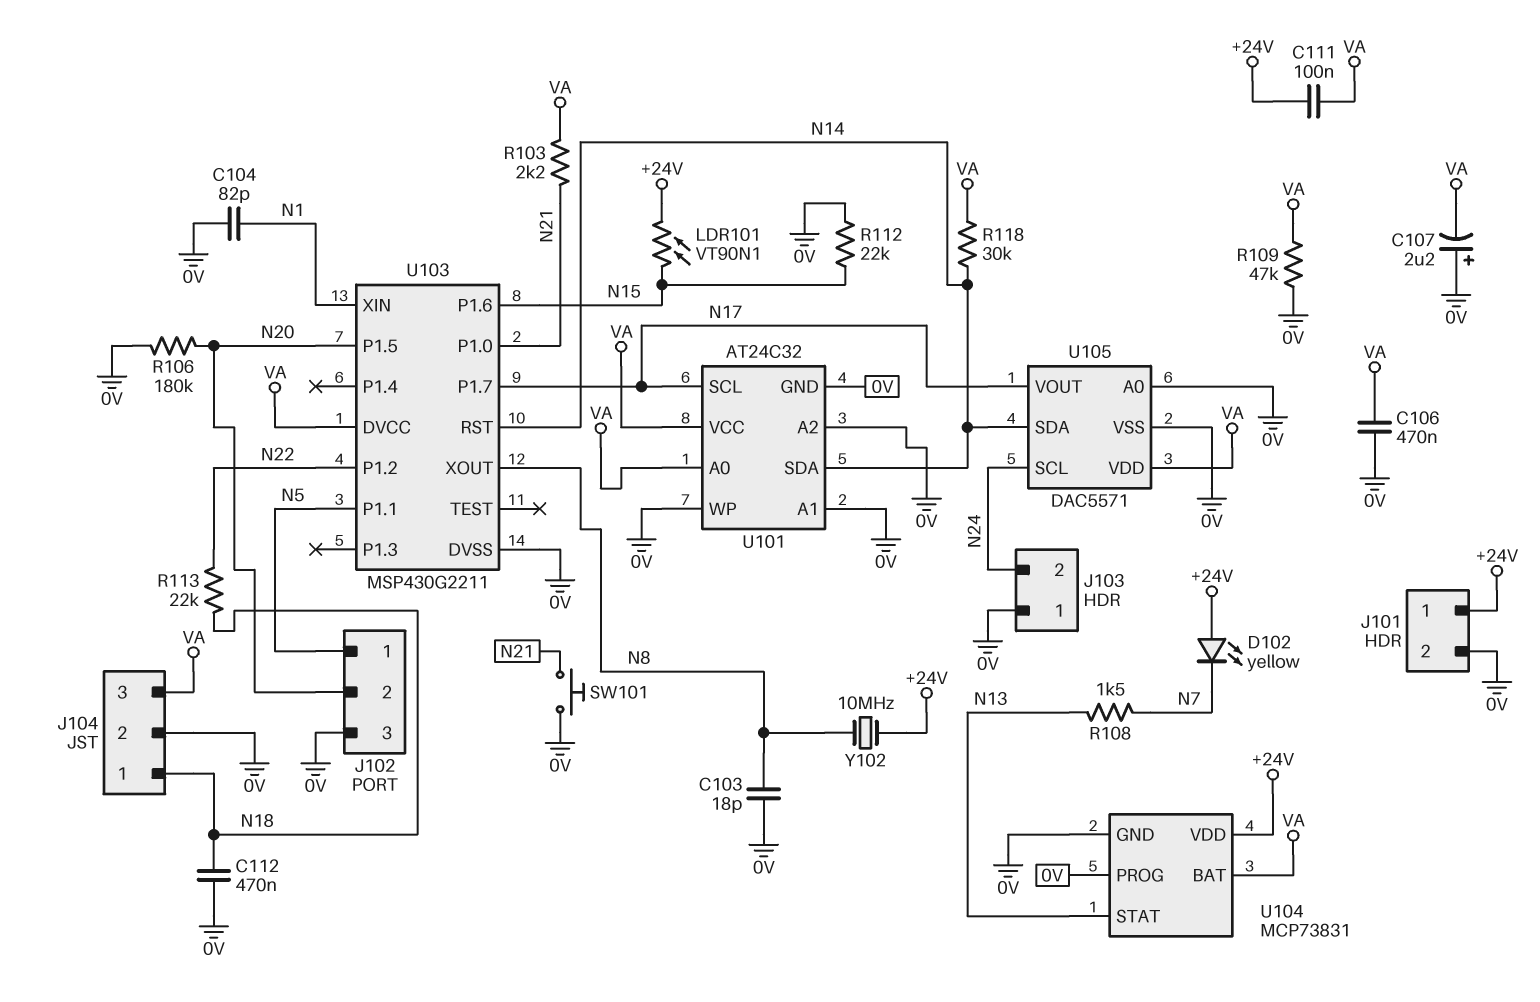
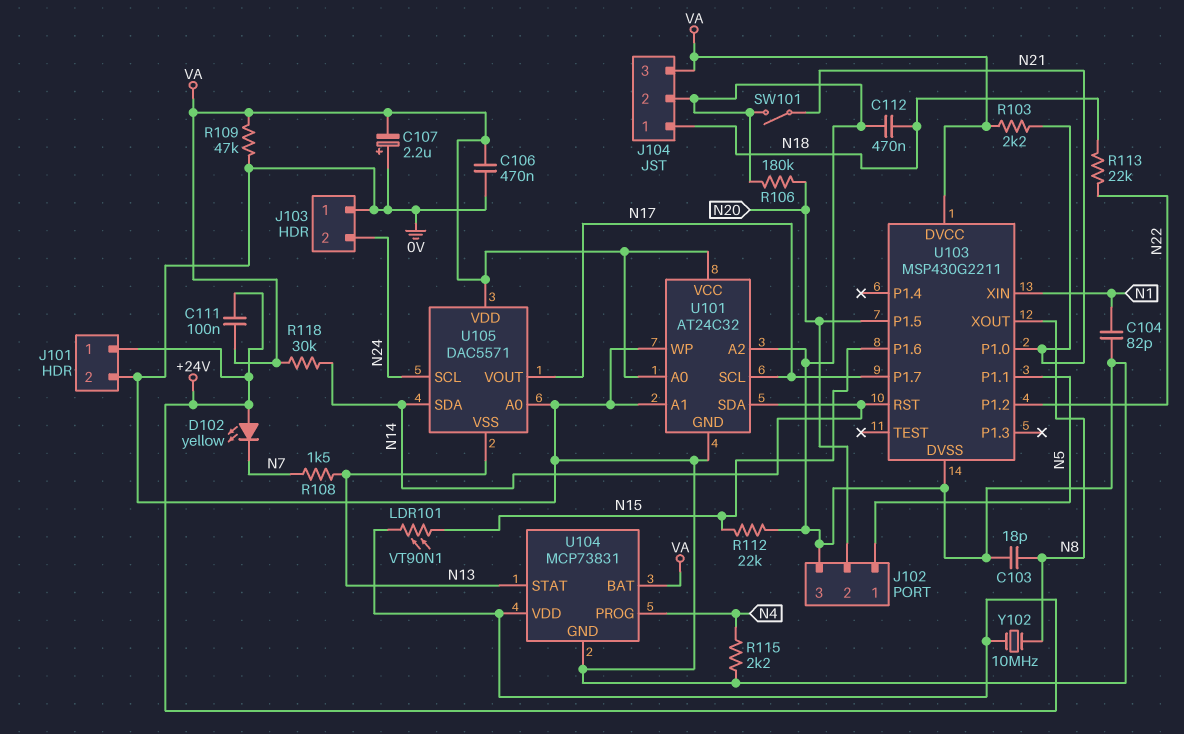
R115: none -> 2.2k (0V, N4)
SW101: button (0V, N21) -> switch (0V, N21)
U104 pin PROG: 0V -> N4
U105 pin VSS: 0V -> N13

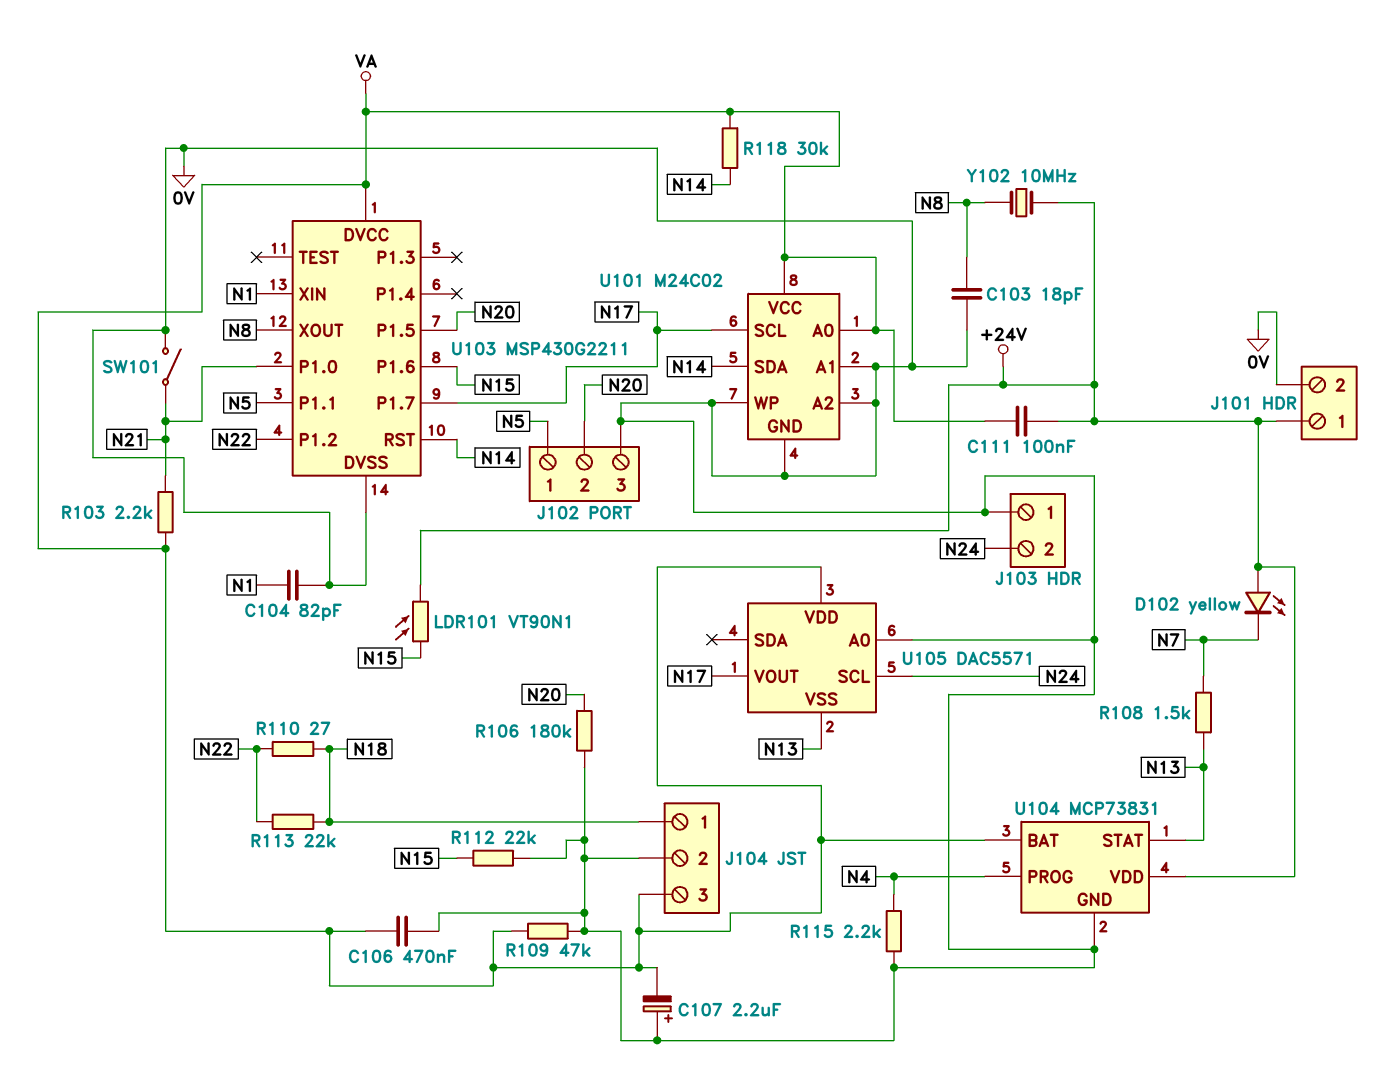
C112: 470nF (0V, N18) -> none
R110: none -> 27 (N18, N22)
U101: AT24C32 -> M24C02
U105 pin SDA: N14 -> none

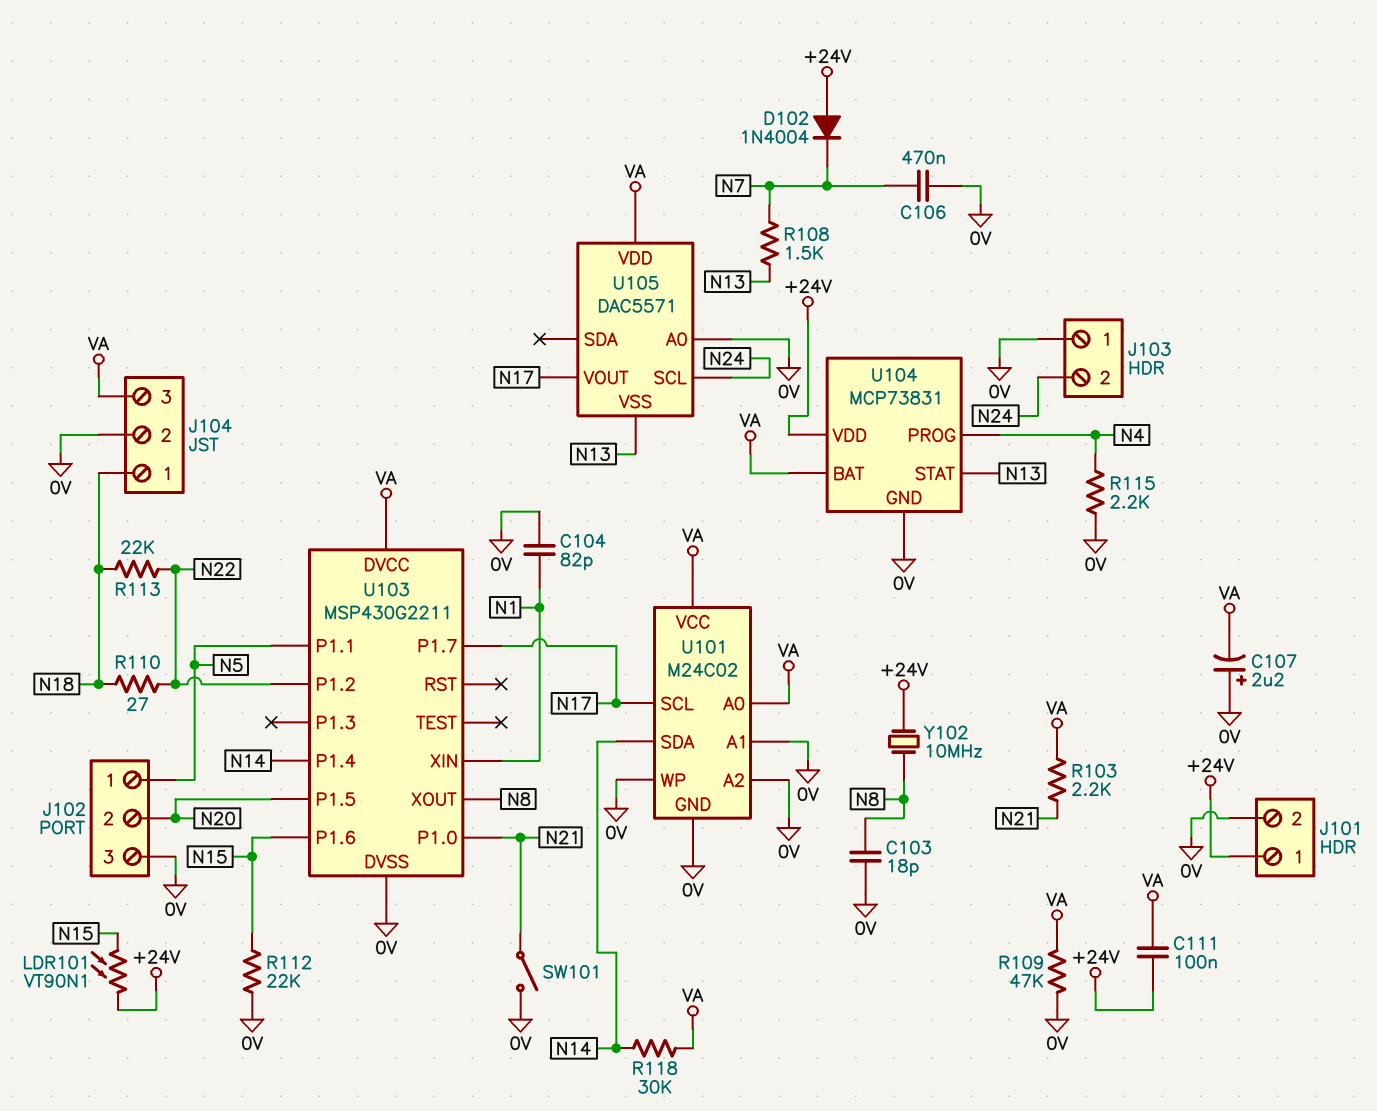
C106: 470nF (0V, VA) -> 470nF (0V, N7)
D102: LED yellow (A +24V, K N7) -> diode 1N4004 (A +24V, K N7)
R106: 180k (0V, N20) -> none
U103 pin P1.4: none -> N14
U103 pin RST: N14 -> none

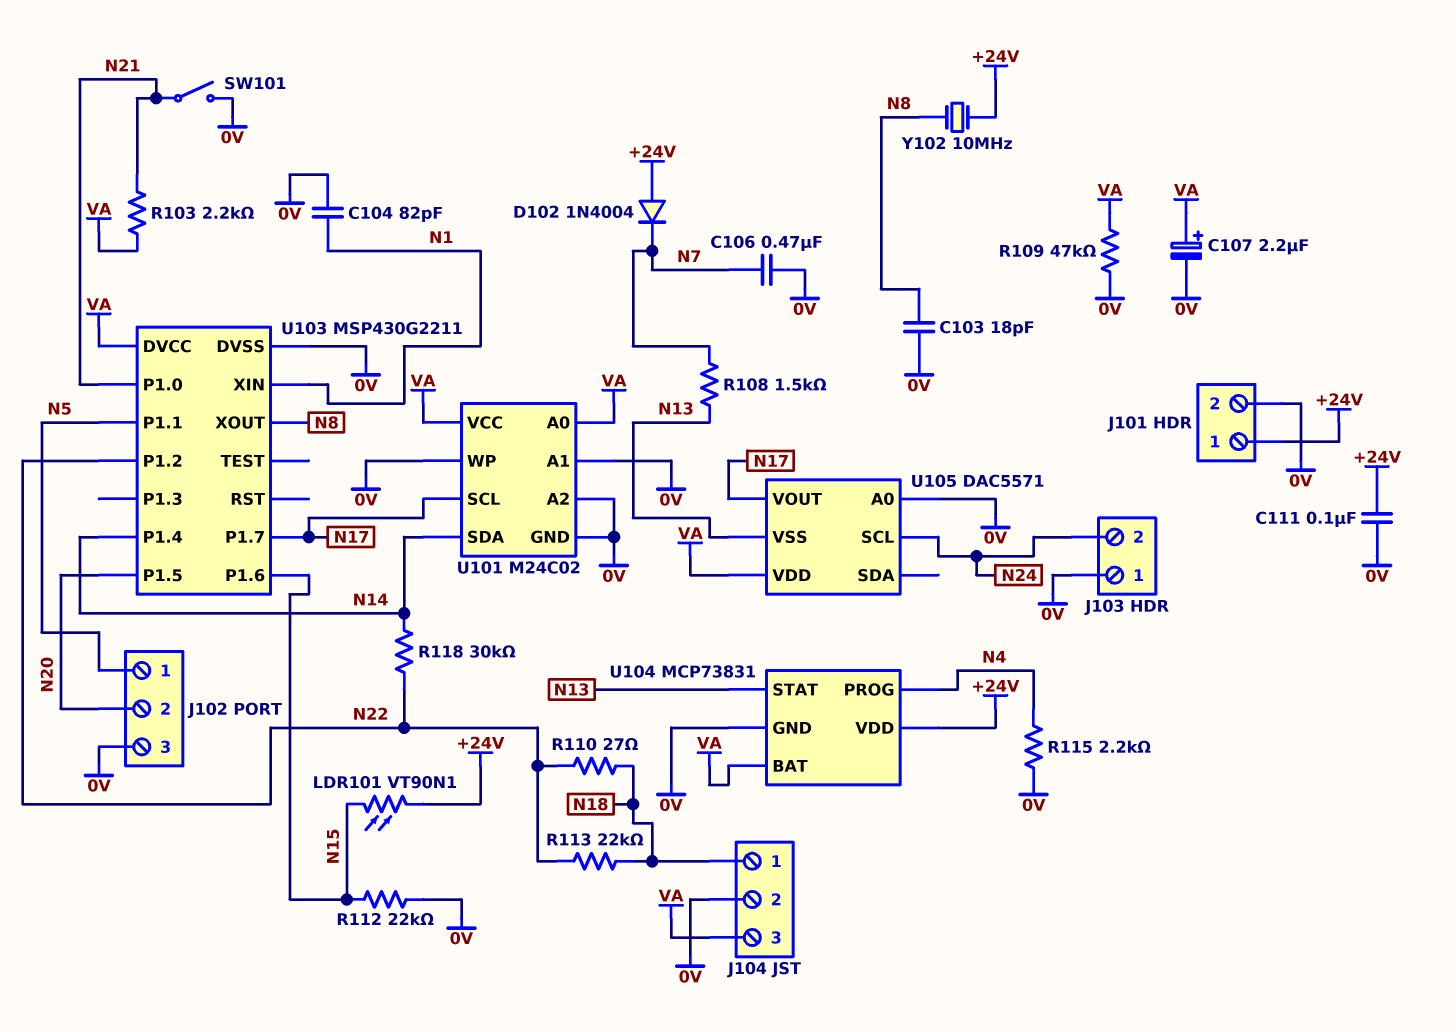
C107: 2.2uF (plus 0V, minus VA) -> 2.2uF (plus VA, minus 0V)
C111: 100nF (+24V, VA) -> 100nF (+24V, 0V)
R118: 30k (N14, VA) -> 30k (N14, N22)

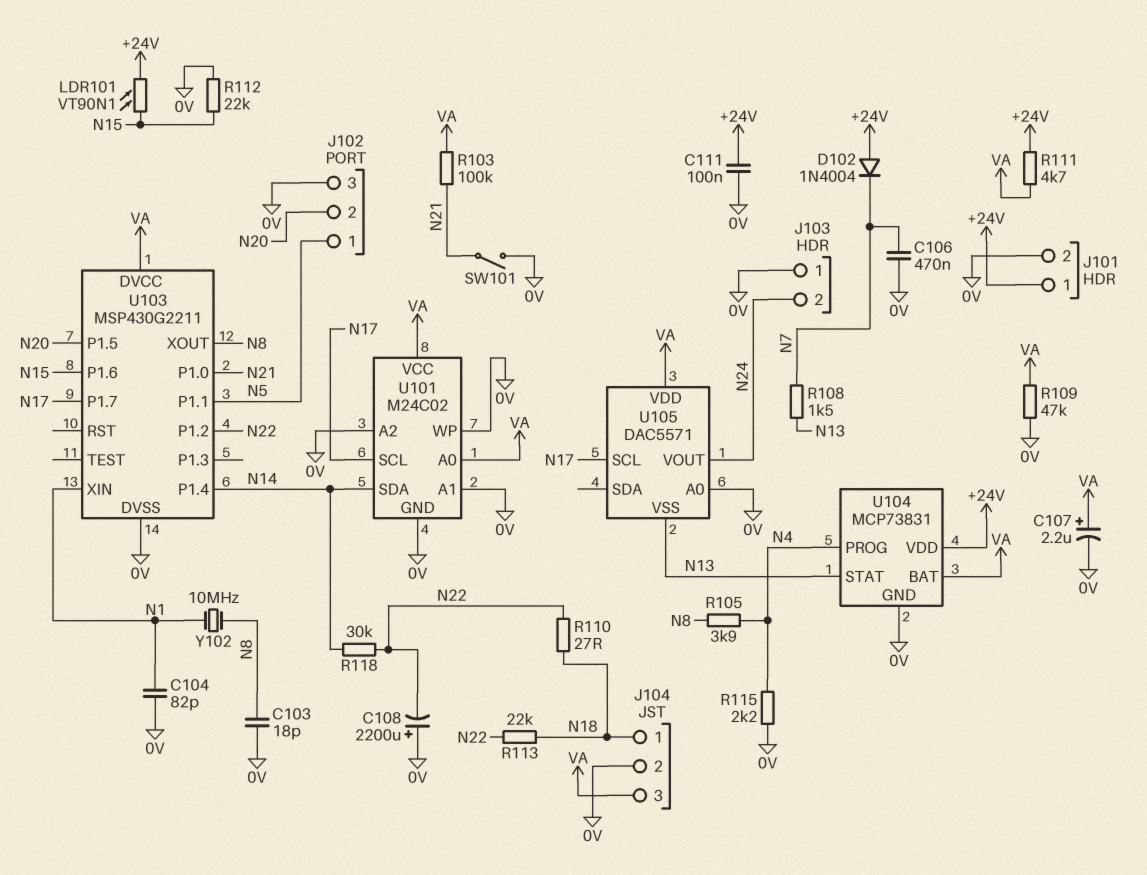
C108: none -> 2200uF (plus 0V, minus N22)
R103: 2.2k (N21, VA) -> 100k (N21, VA)
R105: none -> 3.9k (N4, N8)
R111: none -> 4.7k (+24V, VA)
U105 pin SCL: N24 -> N17
U105 pin VOUT: N17 -> N24
Y102: 10MHz (+24V, N8) -> 10MHz (N1, N8)

